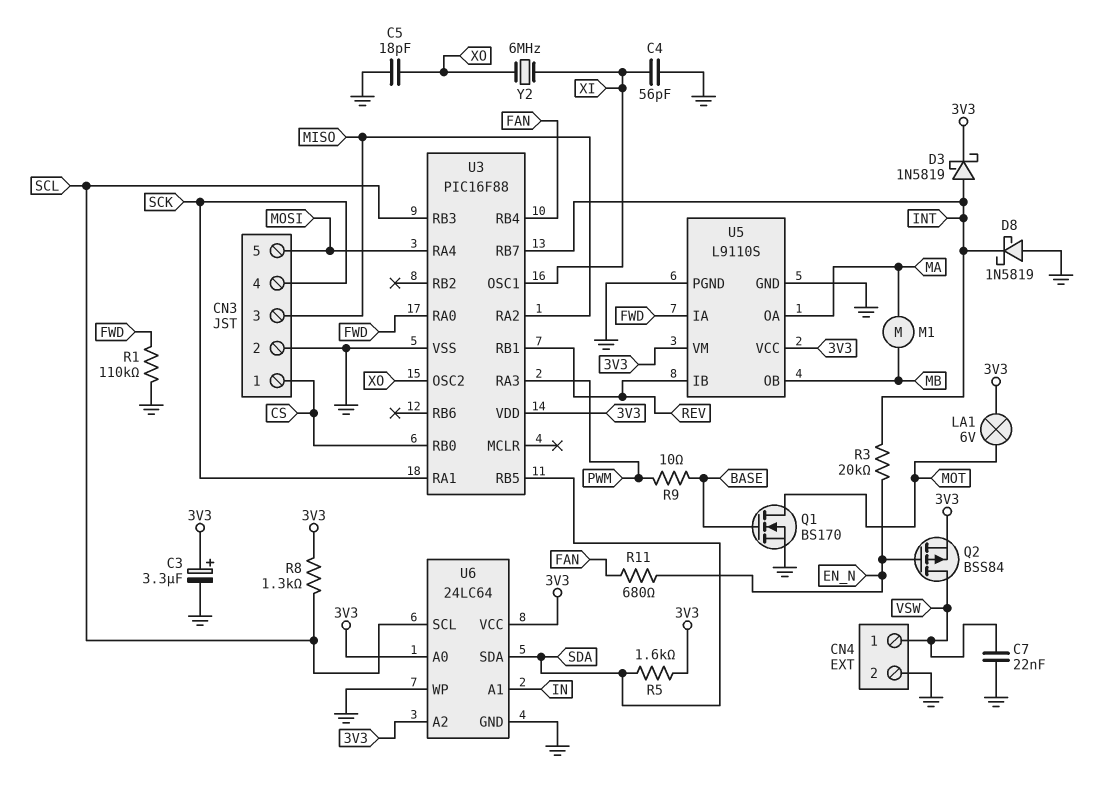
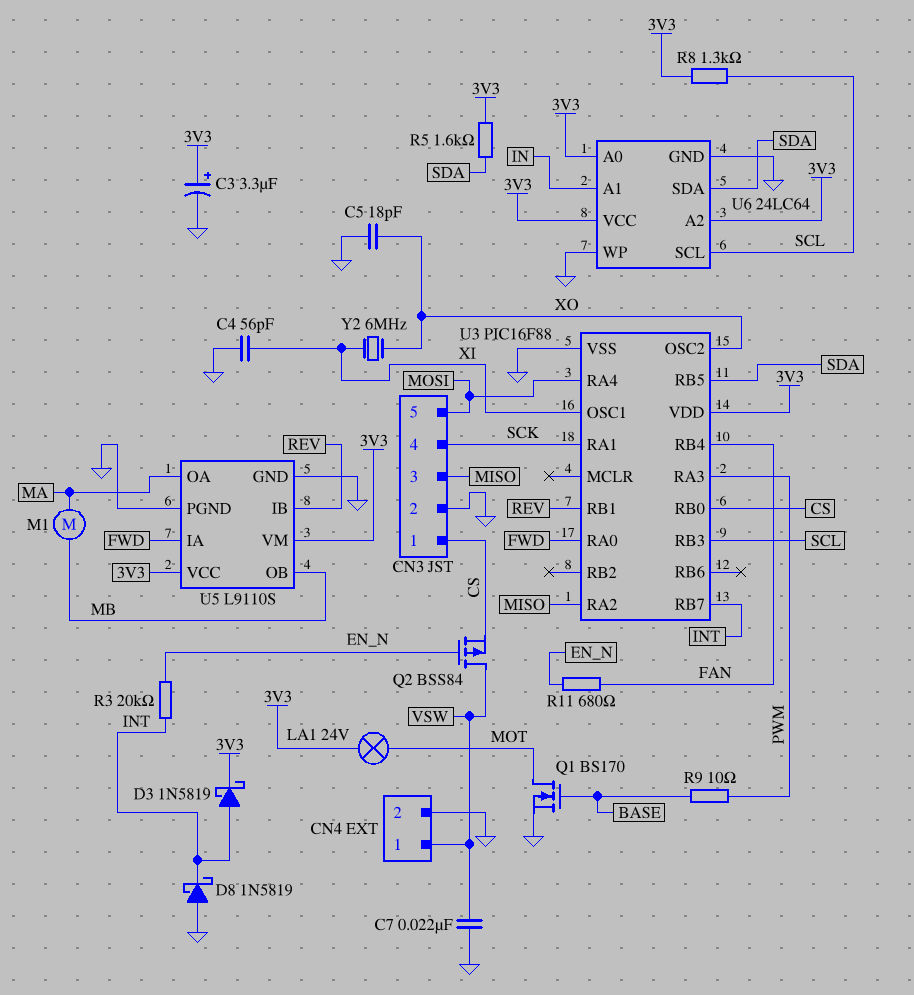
LA1: lamp 6V (3V3, MOT) -> lamp 24V (3V3, MOT)
Q2: PMOS BSS84 (G EN_N, D VSW, S 3V3) -> PMOS BSS84 (G EN_N, D VSW, S CS)
R1: 110k (FWD, GND) -> none

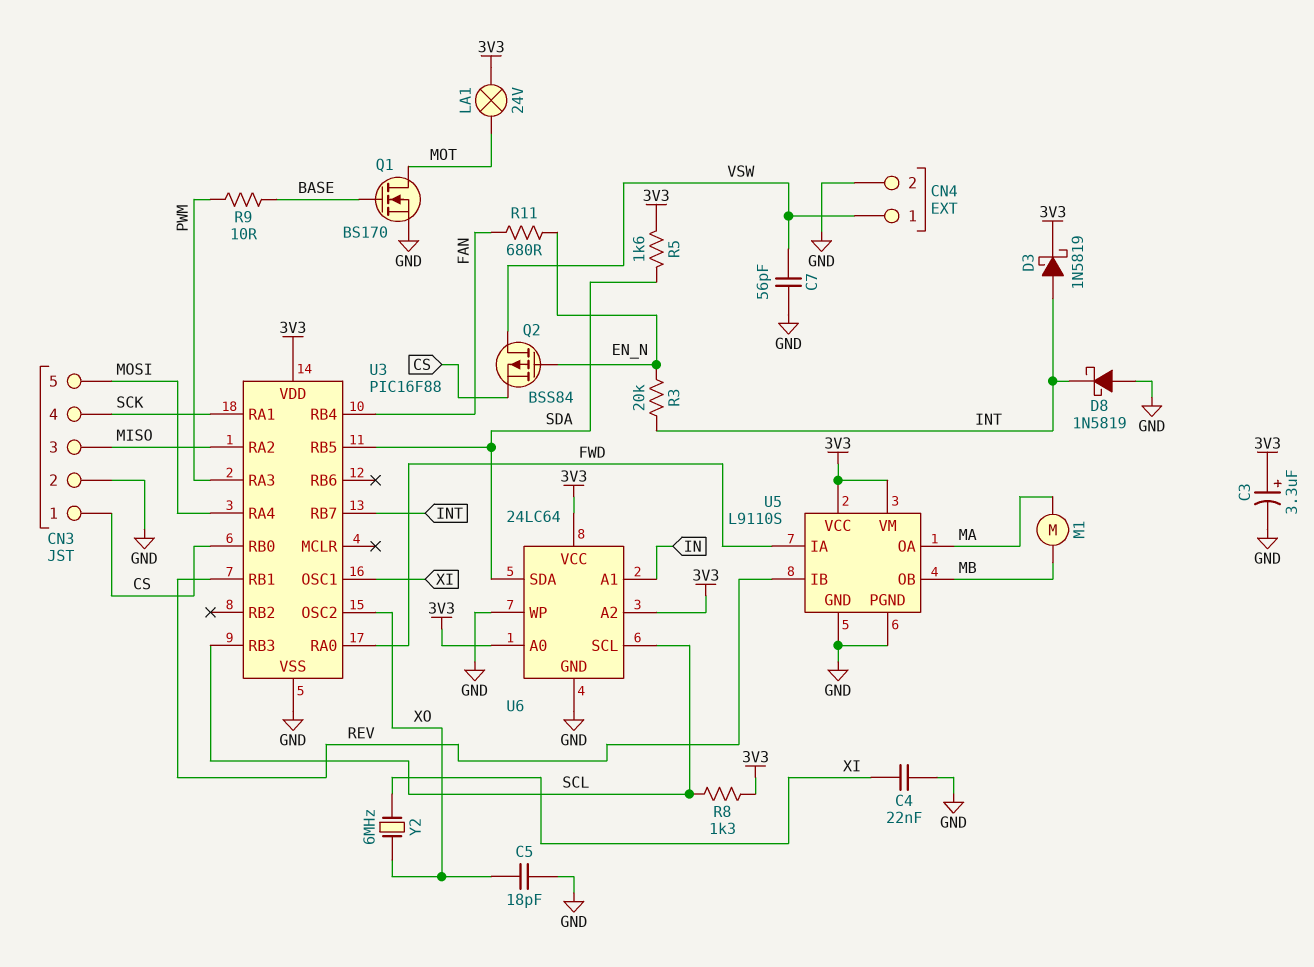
C4: 56pF (GND, XI) -> 22nF (GND, XI)
C7: 22nF (GND, VSW) -> 56pF (GND, VSW)

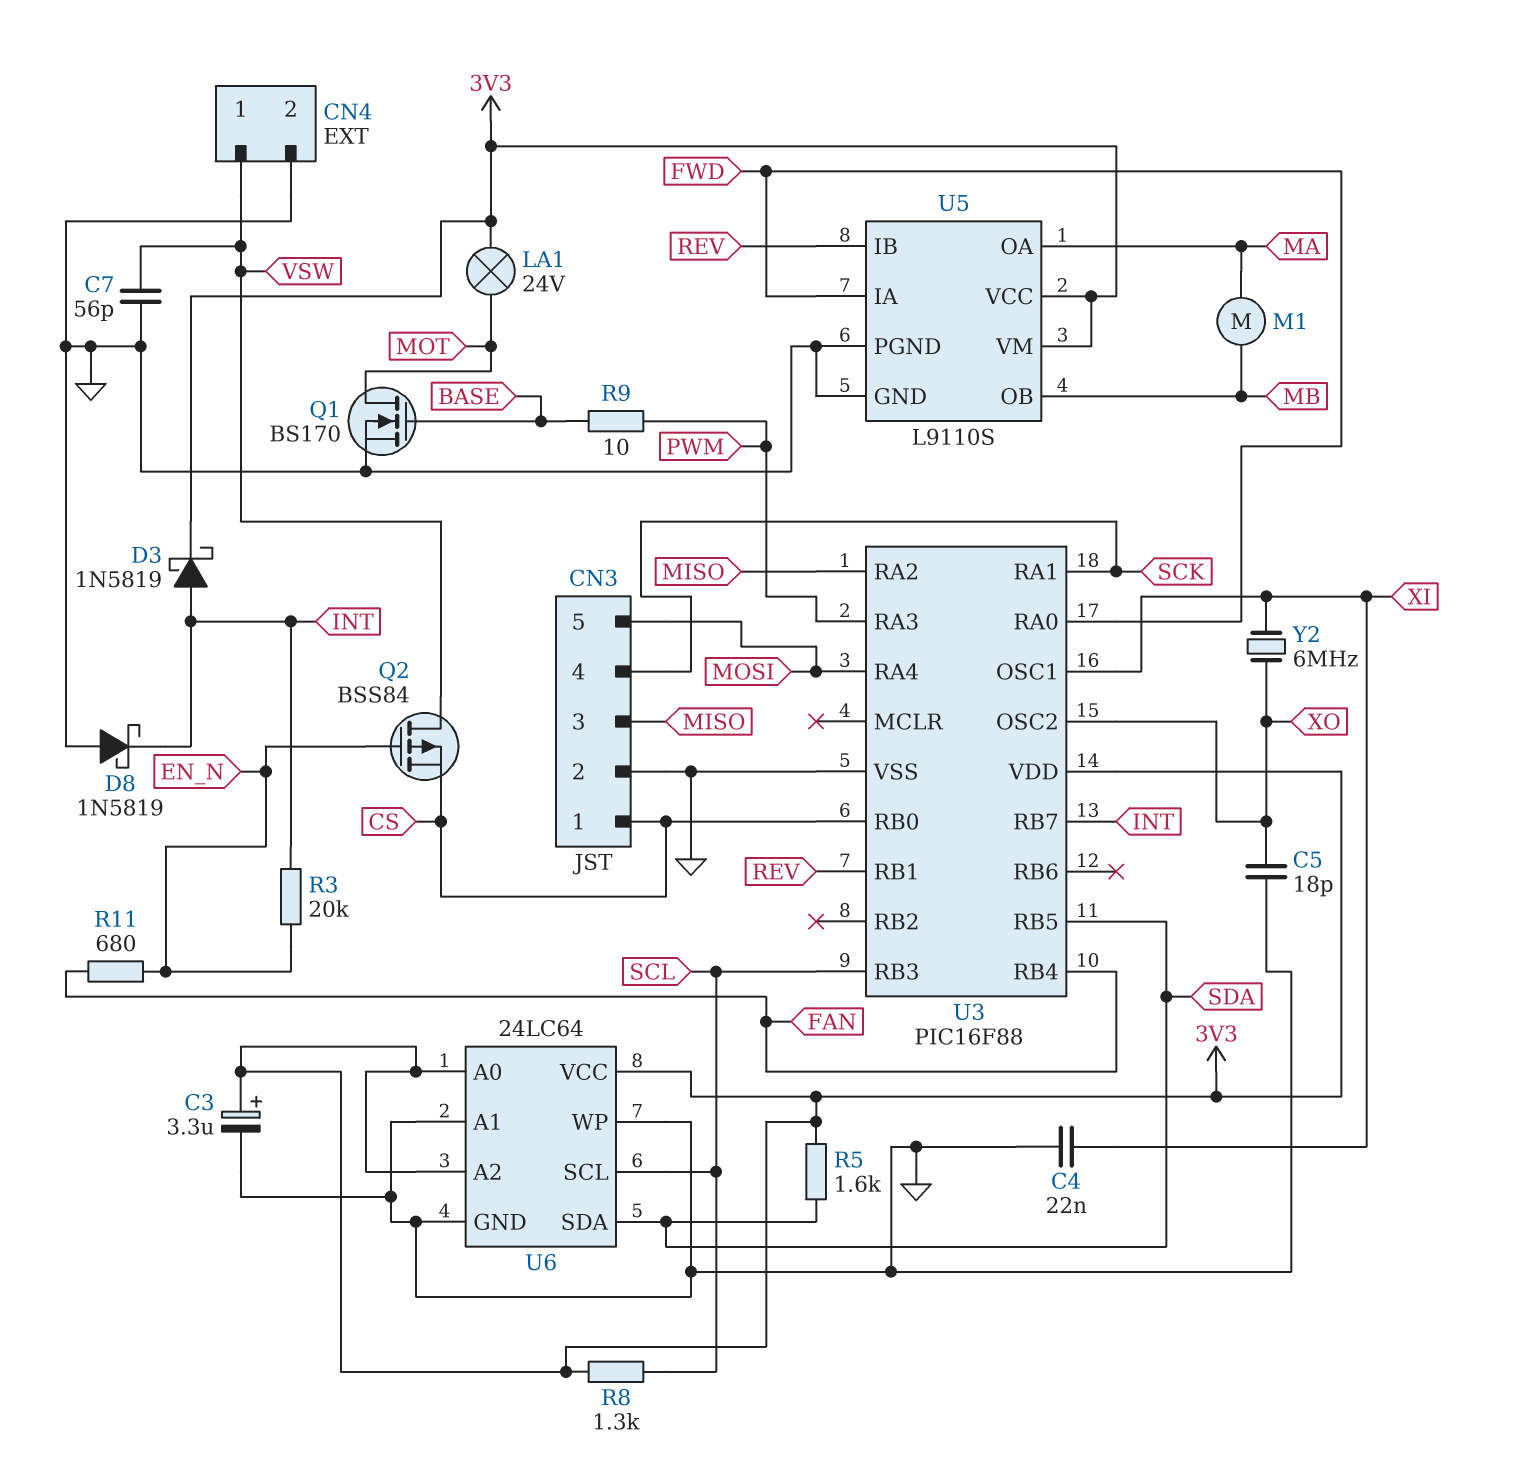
U6 pin A1: IN -> GND

